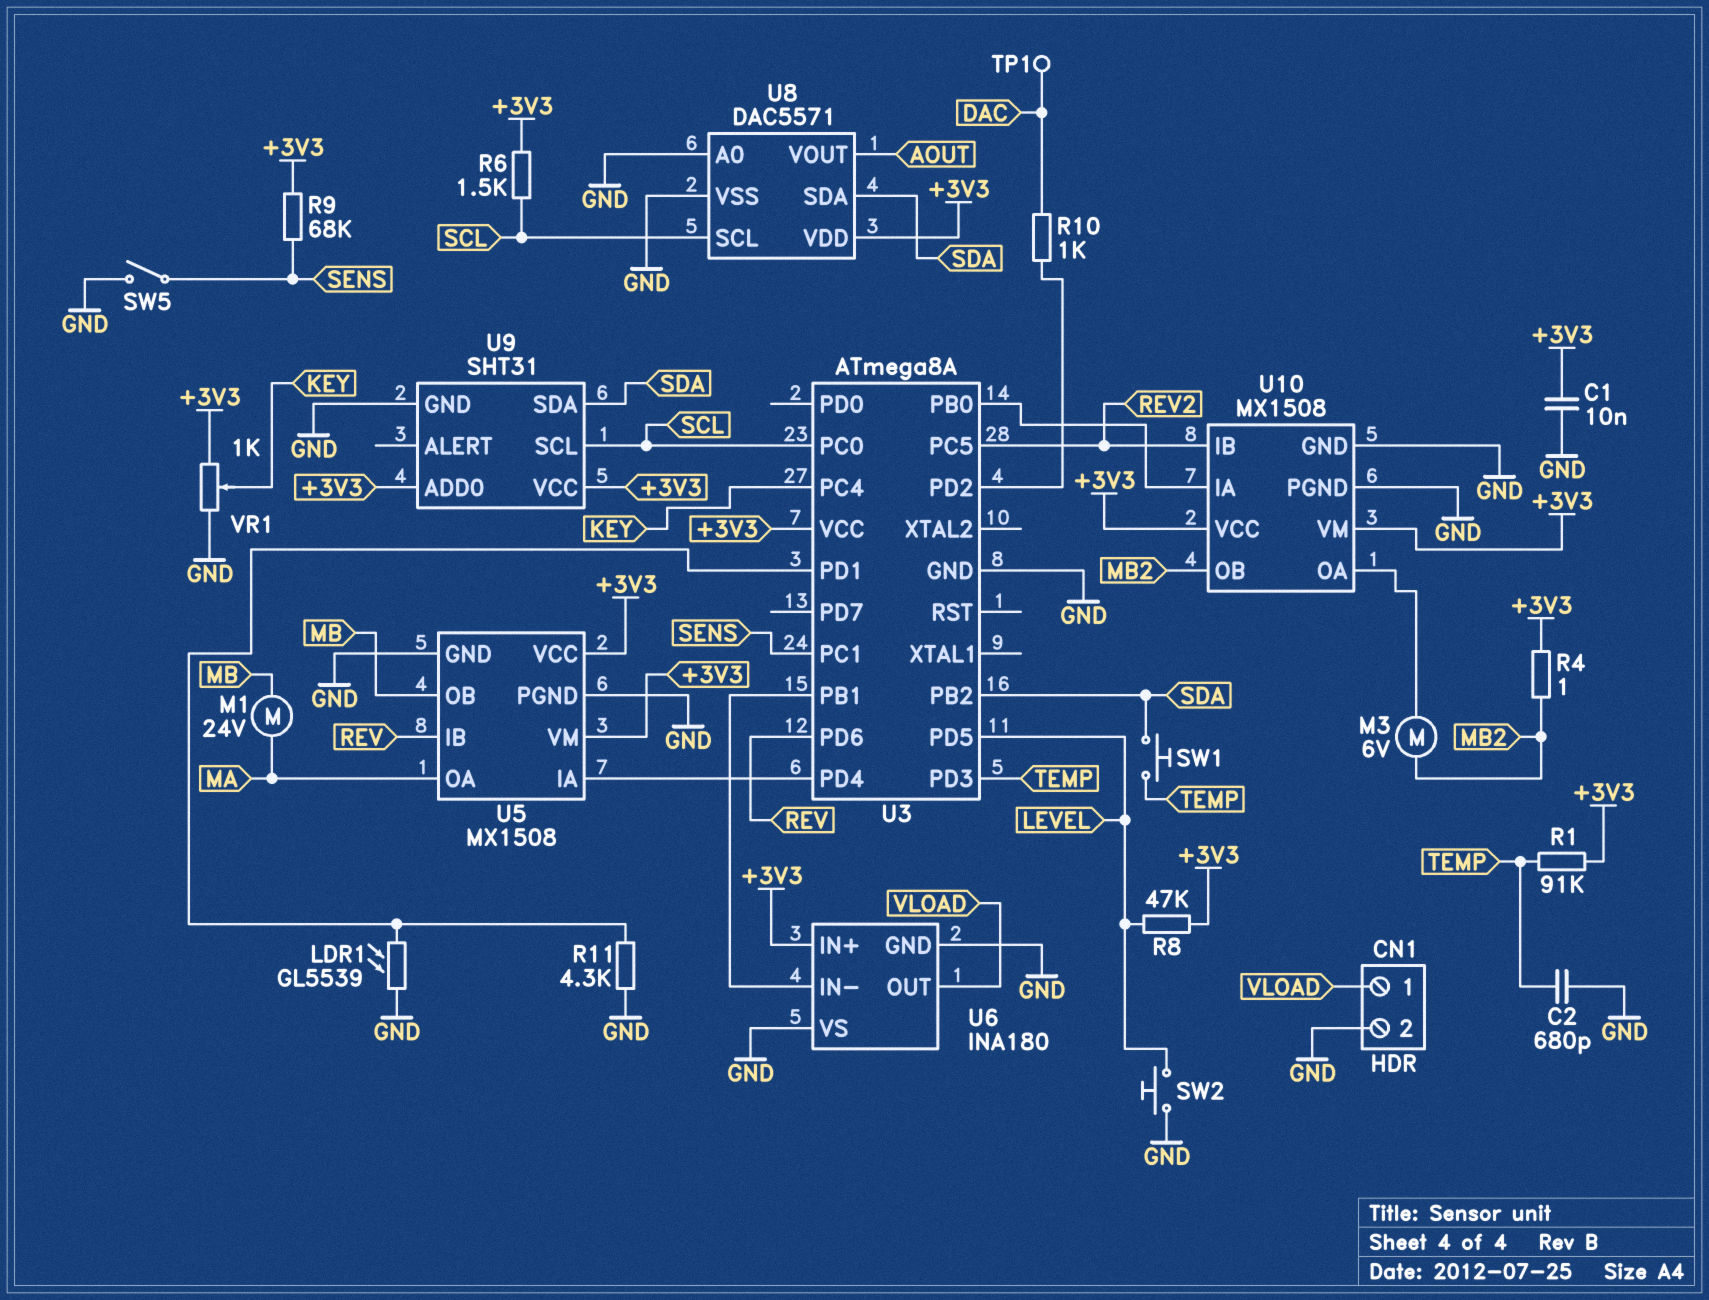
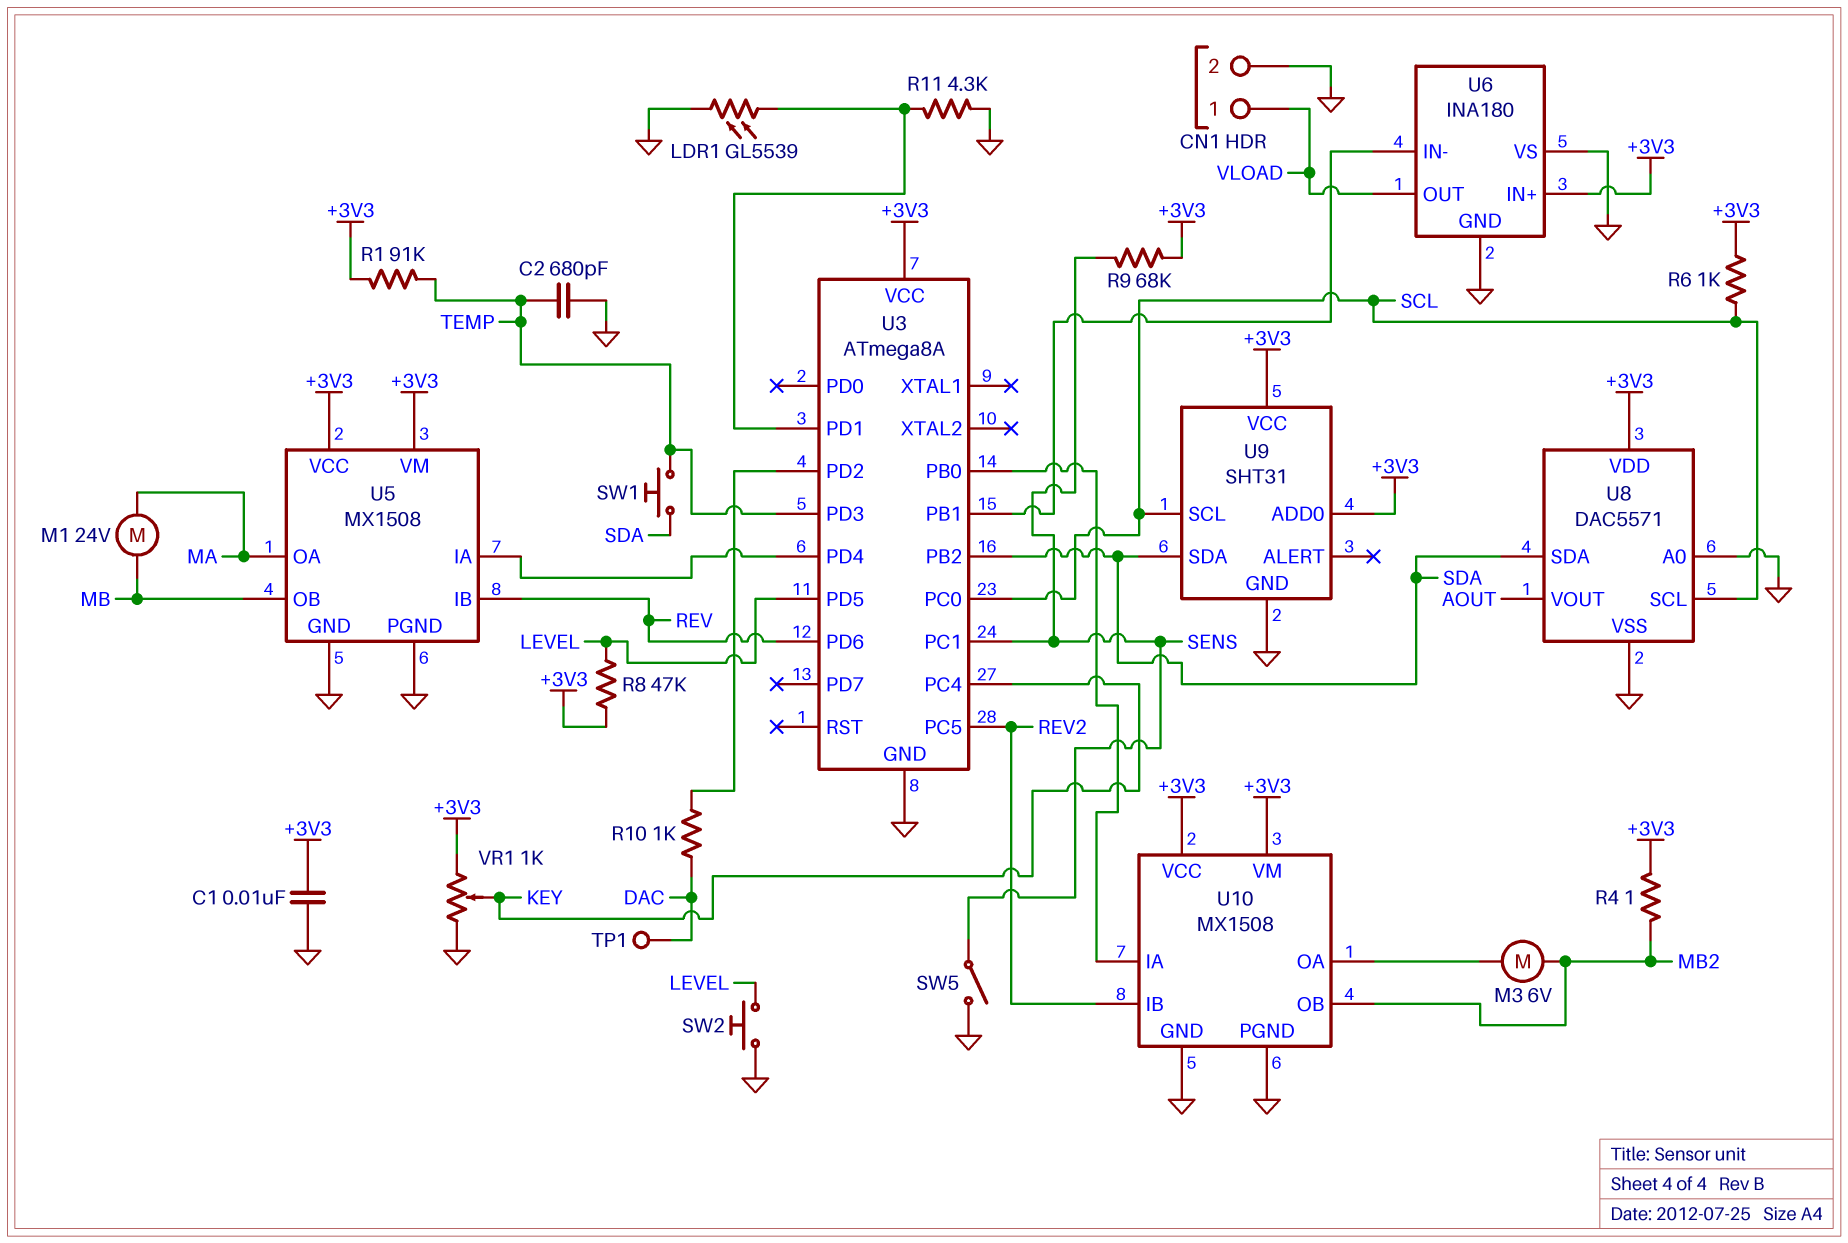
R6: 1.5k (+3V3, SCL) -> 1k (+3V3, SCL)

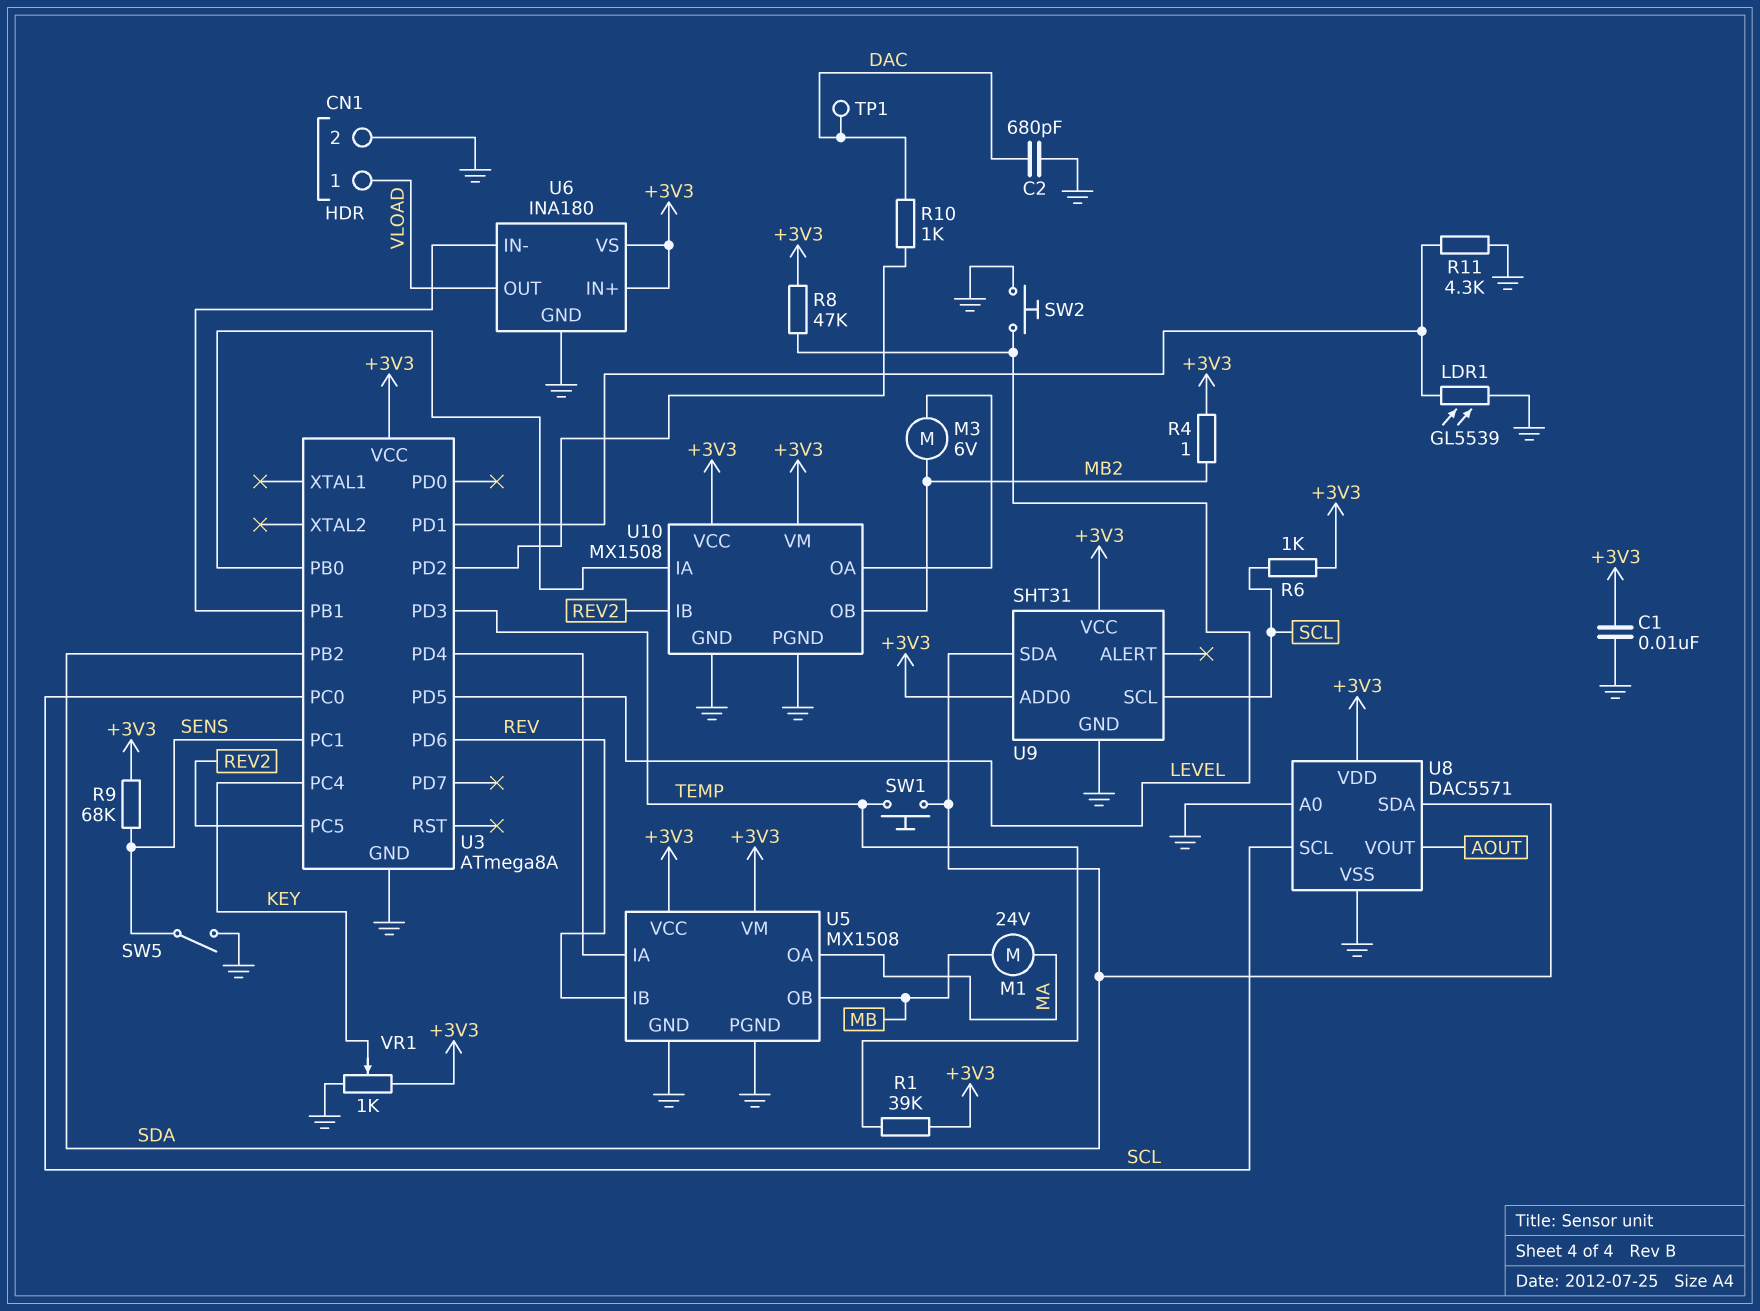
C2: 680pF (GND, TEMP) -> 680pF (DAC, GND)
R1: 91k (+3V3, TEMP) -> 39k (+3V3, TEMP)
U6 pin VS: GND -> +3V3

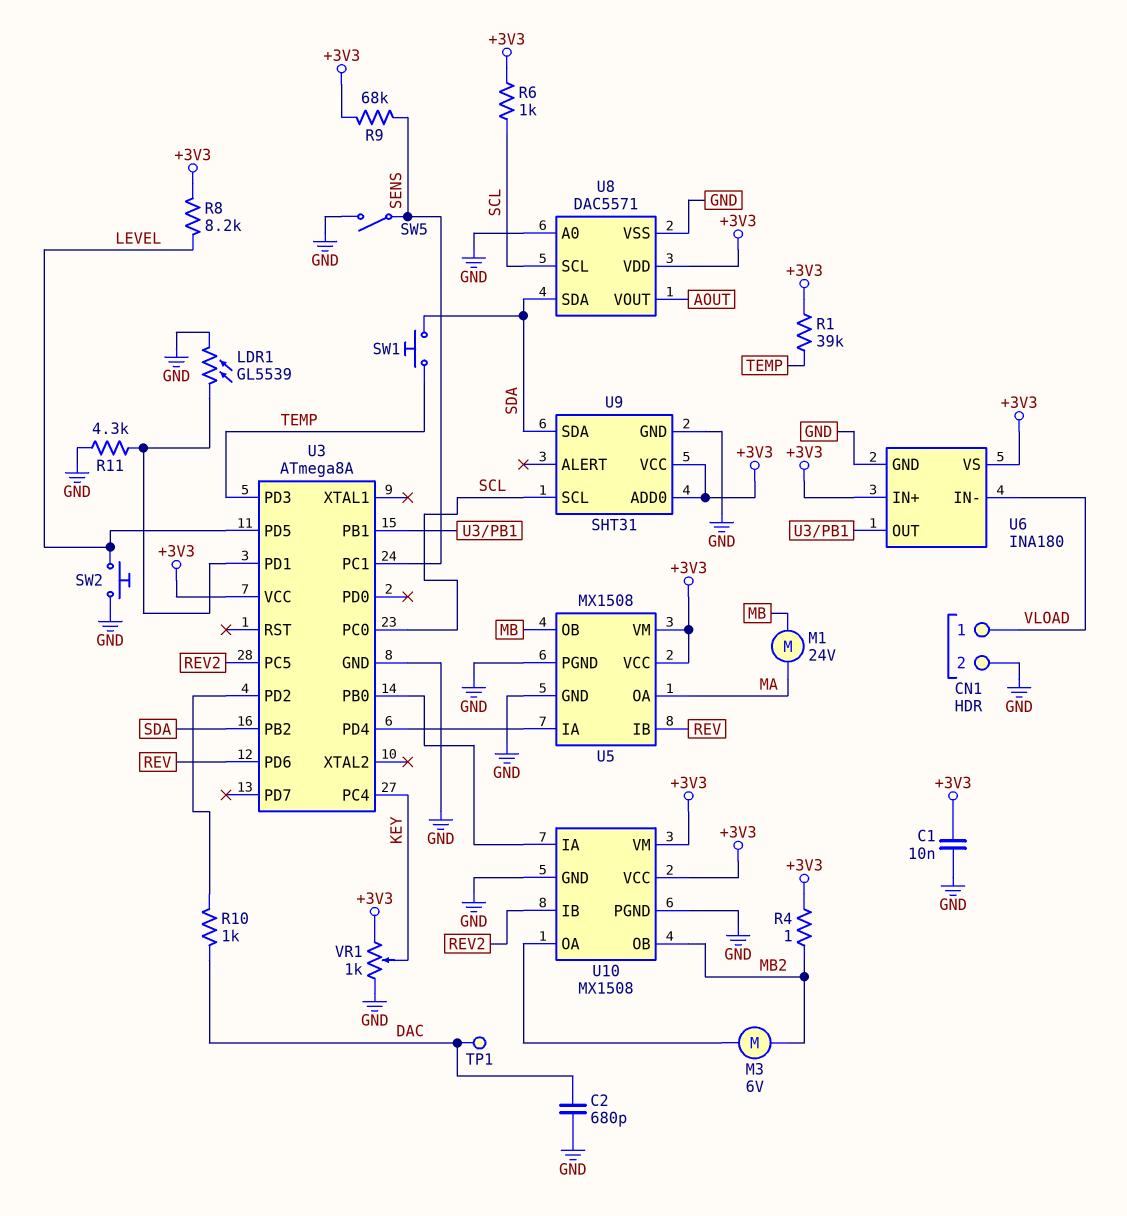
R8: 47k (+3V3, LEVEL) -> 8.2k (+3V3, LEVEL)
U6 pin IN-: U3/PB1 -> VLOAD
U6 pin OUT: VLOAD -> U3/PB1

